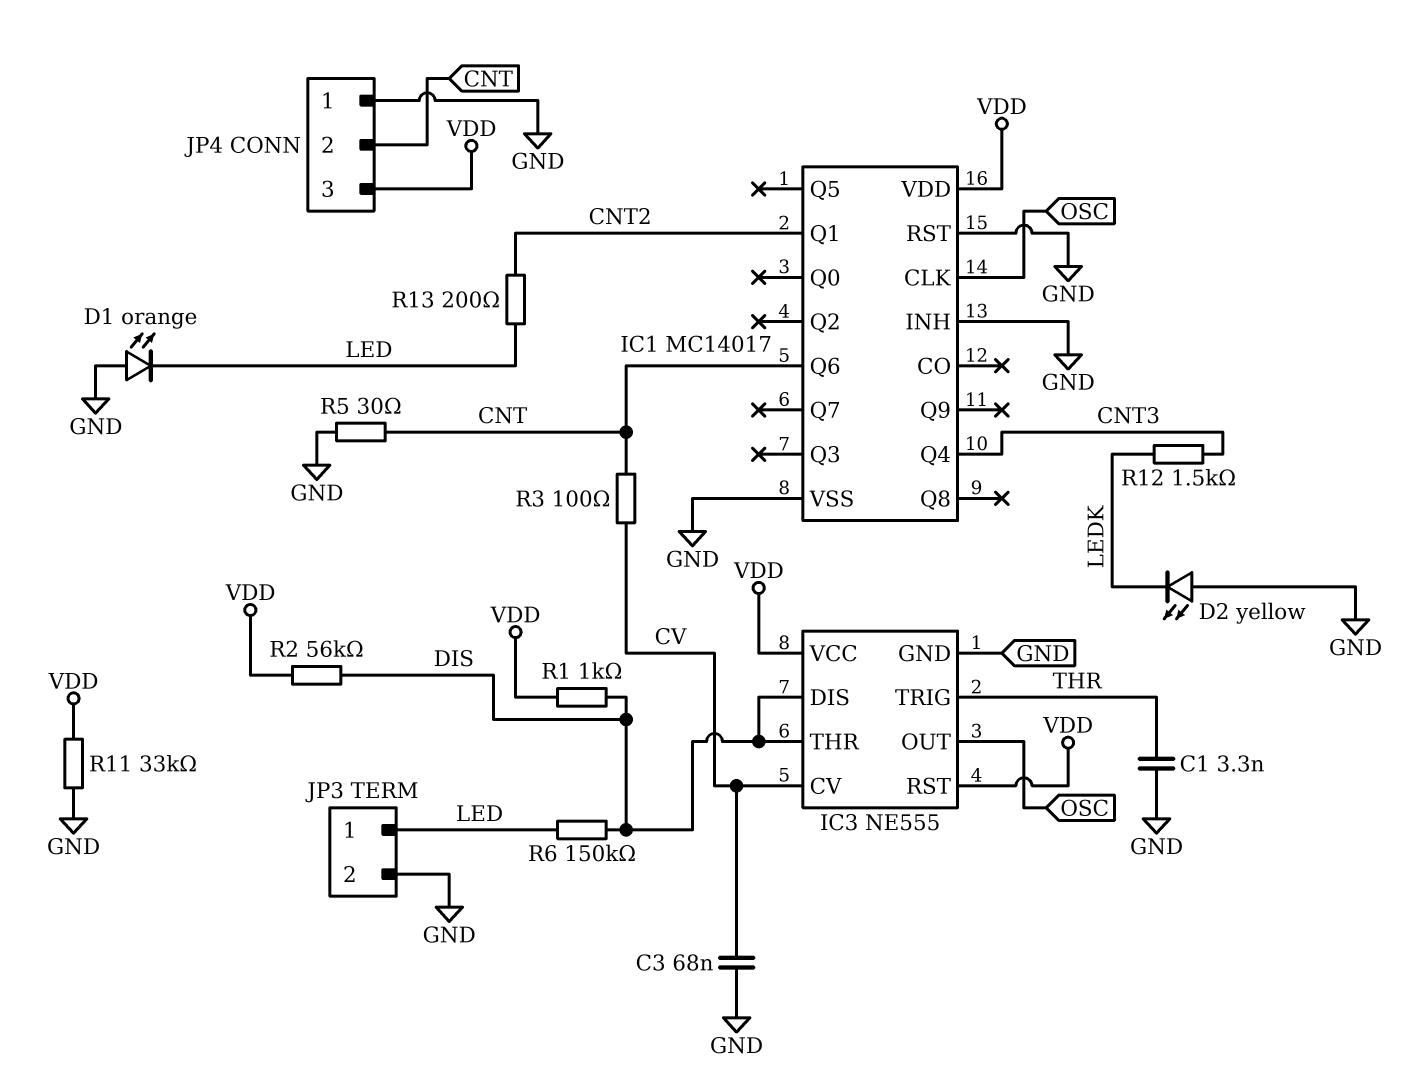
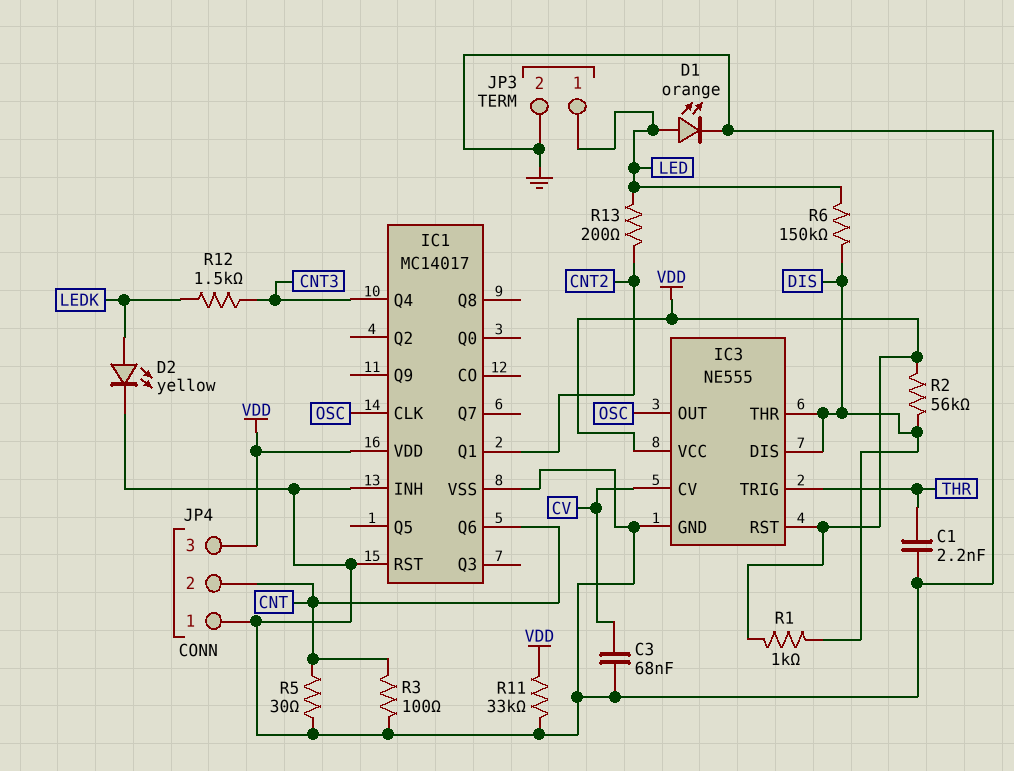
C1: 3.3nF (GND, THR) -> 2.2nF (GND, THR)
D1: LED orange (A GND, K LED) -> LED orange (A LED, K GND)
D2: LED yellow (A GND, K LEDK) -> LED yellow (A LEDK, K GND)
R3: 100 (CNT, CV) -> 100 (CNT, GND)

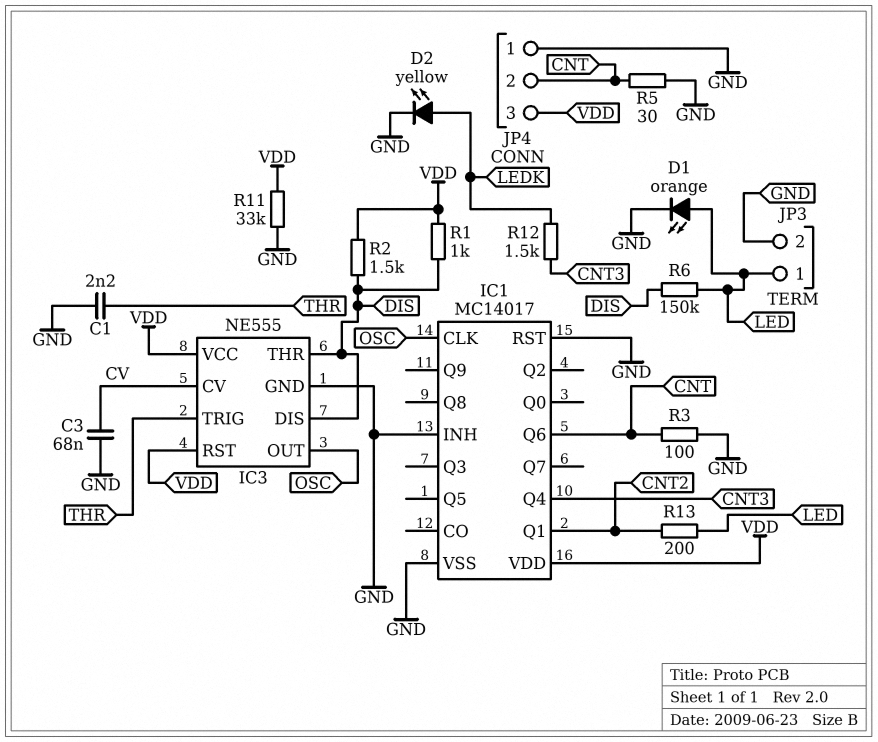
R2: 56k (DIS, VDD) -> 1.5k (DIS, VDD)

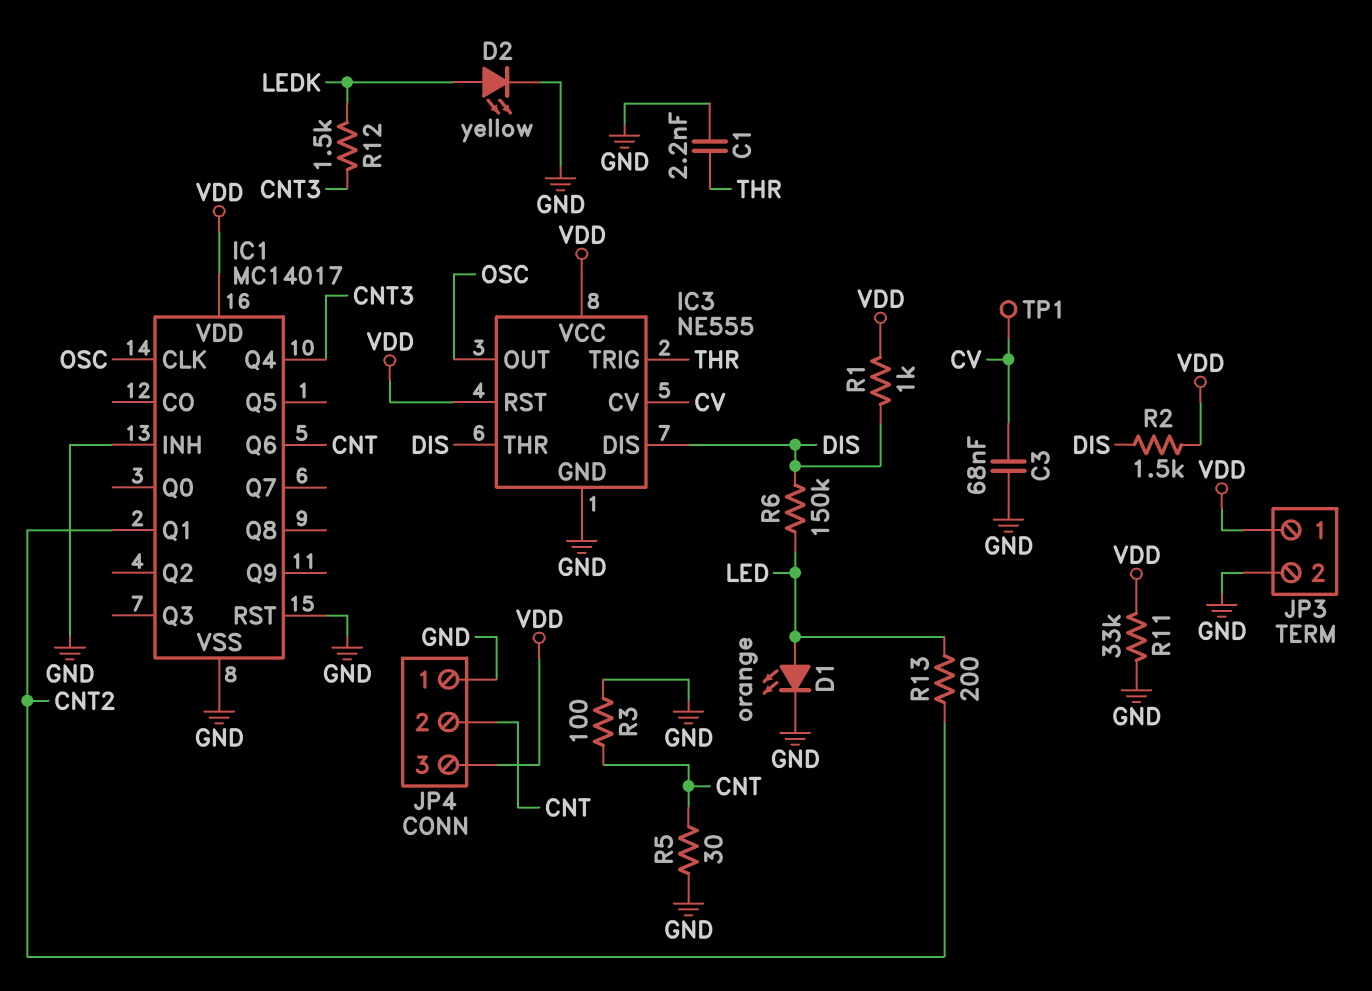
JP3 pin 1: LED -> VDD
TP1: none -> test point (CV)

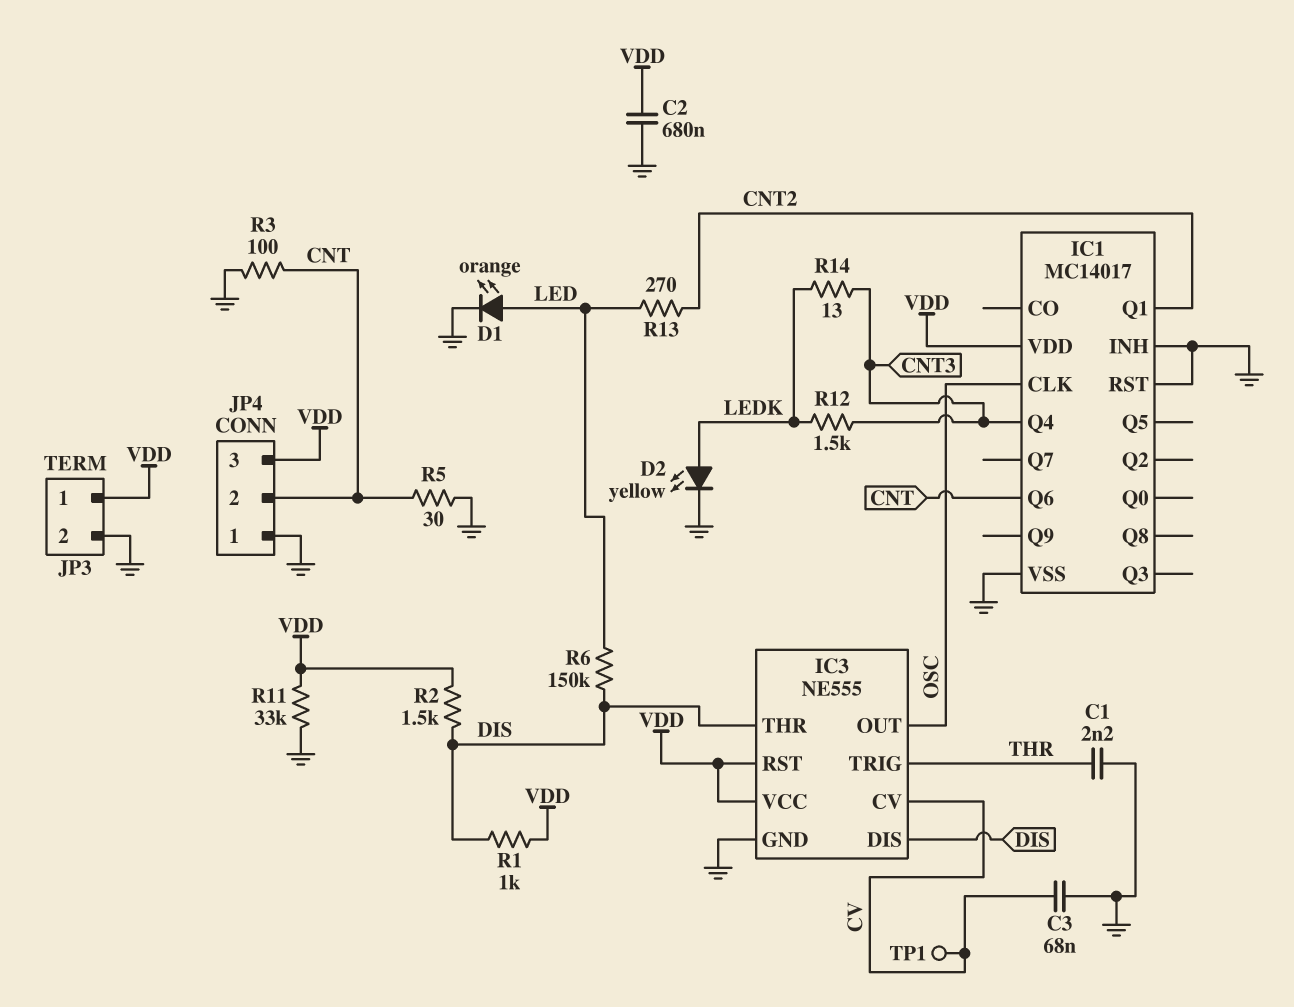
C2: none -> 680nF (GND, VDD)
R13: 200 (CNT2, LED) -> 270 (CNT2, LED)
R14: none -> 13 (CNT3, LEDK)

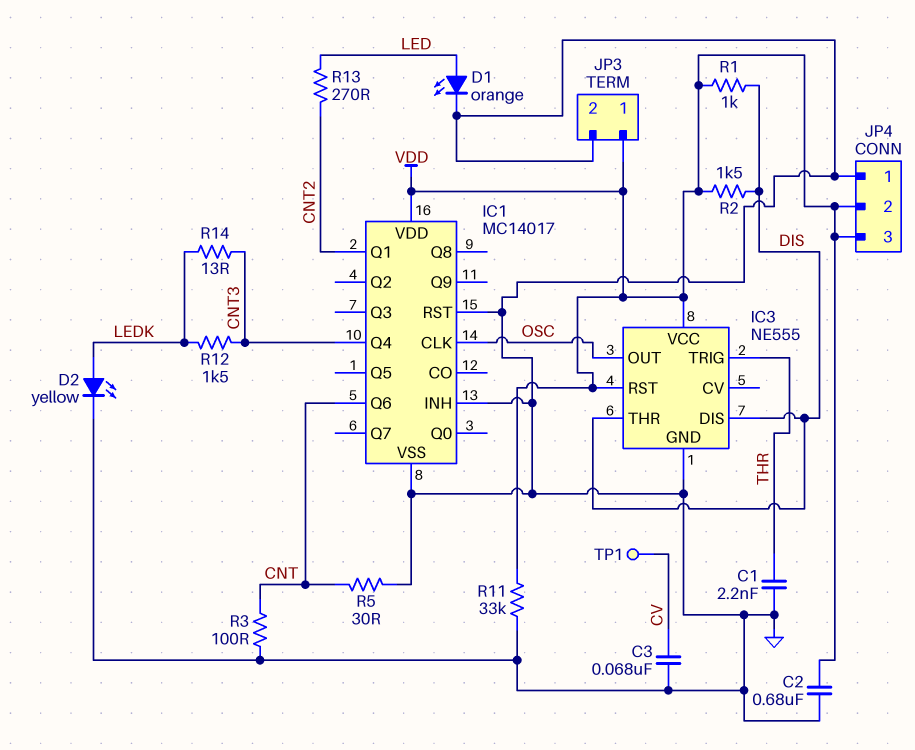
IC3 pin CV: CV -> none
JP4 pin 2: CNT -> VDD
R6: 150k (DIS, LED) -> none

